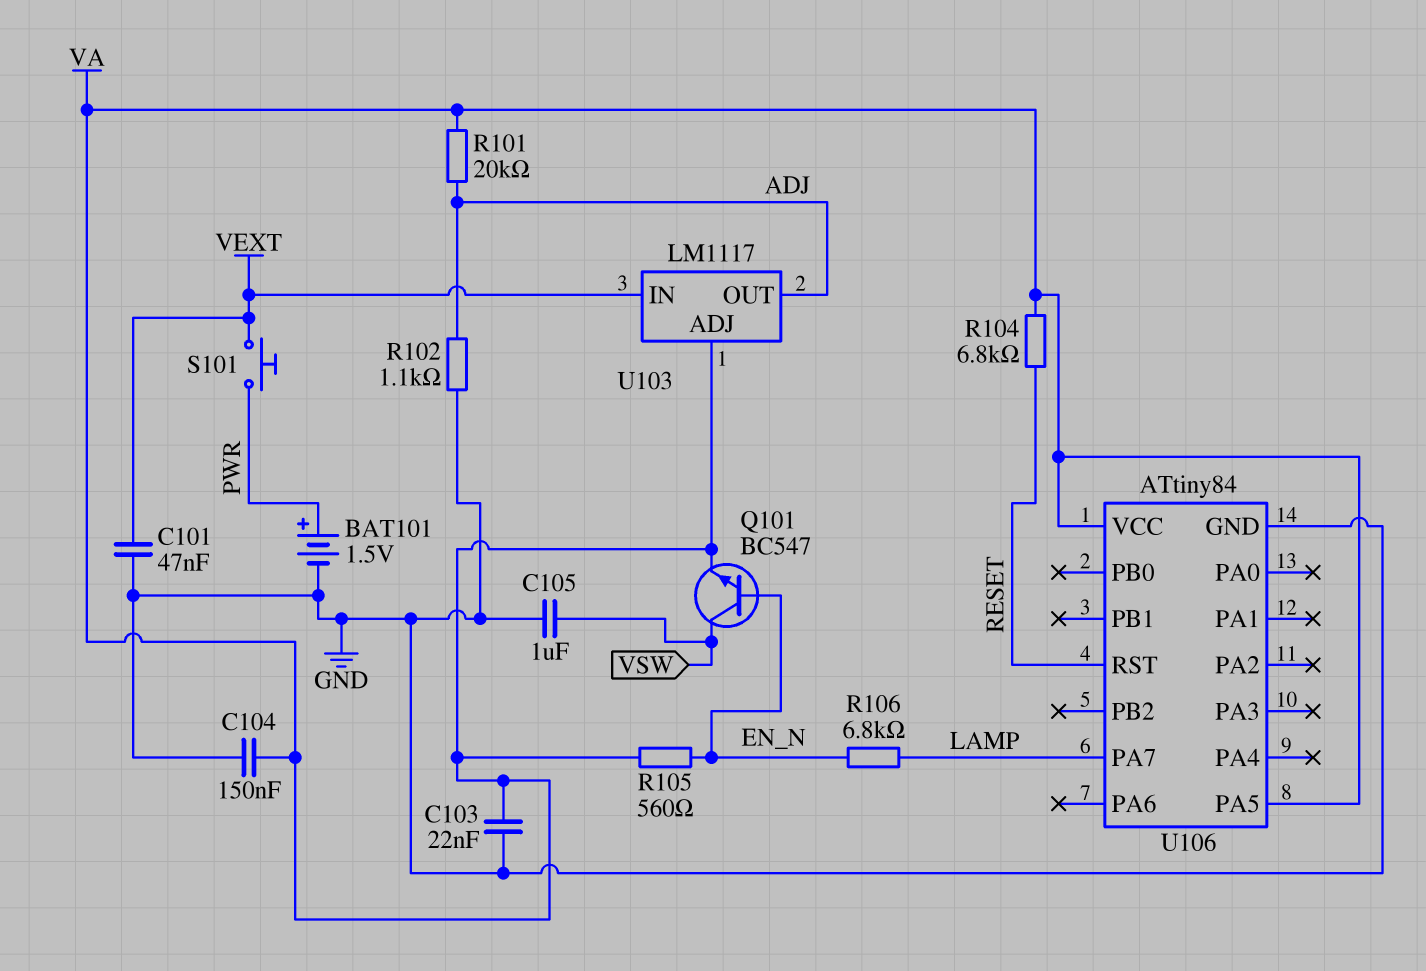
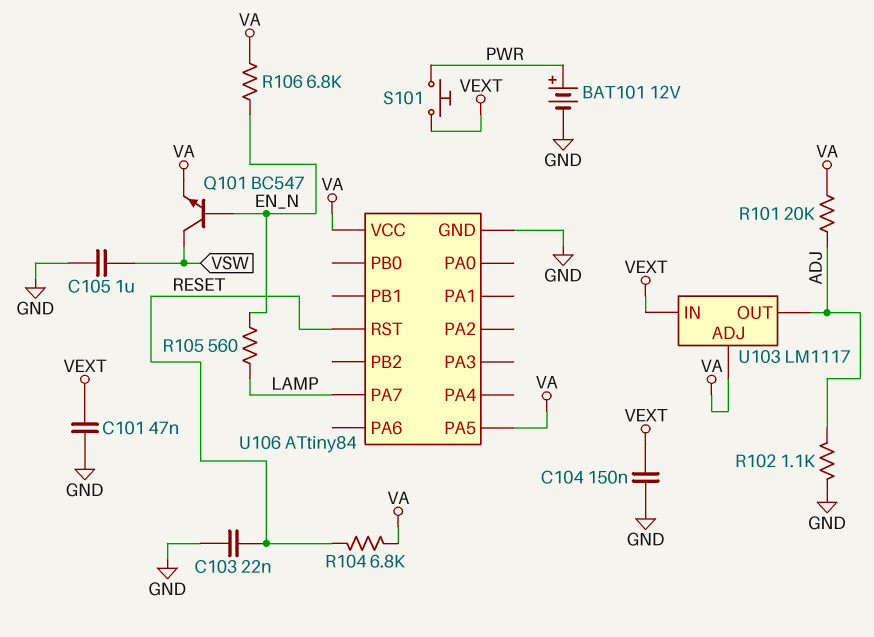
BAT101: 1.5V (plus PWR, minus GND) -> 12V (plus PWR, minus GND)
C103: 22nF (GND, VA) -> 22nF (GND, RESET)
C104: 150nF (GND, VA) -> 150nF (GND, VEXT)
R105: 560 (EN_N, VA) -> 560 (EN_N, LAMP)
R106: 6.8k (EN_N, LAMP) -> 6.8k (EN_N, VA)

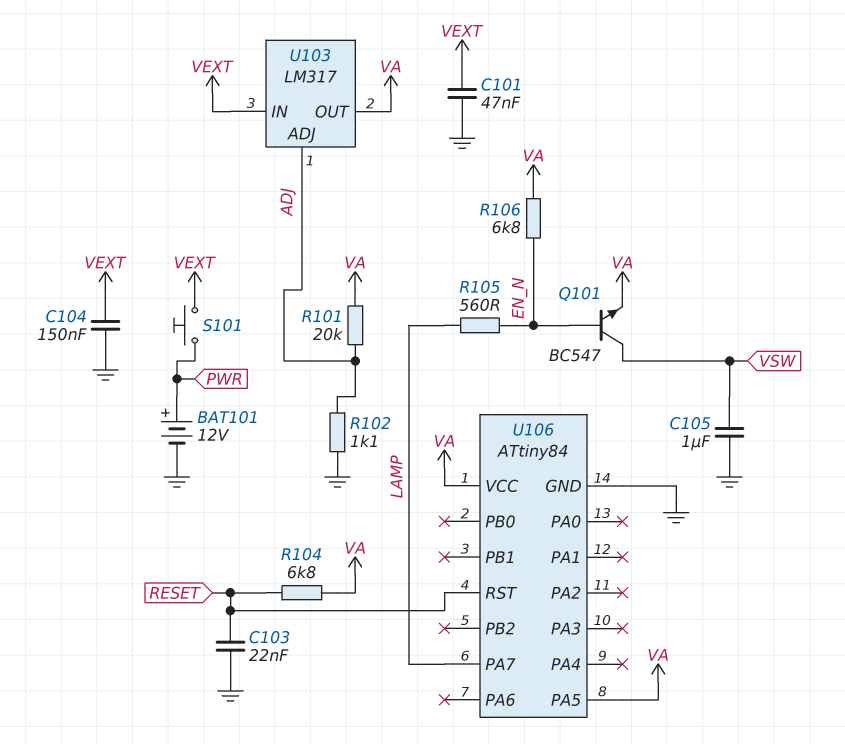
U103: LM1117 -> LM317
U103 pin ADJ: VA -> ADJ
U103 pin OUT: ADJ -> VA

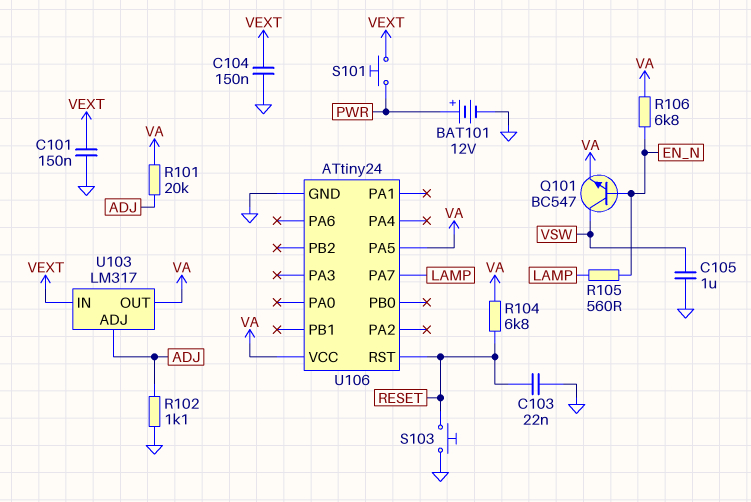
C101: 47nF (GND, VEXT) -> 150nF (GND, VEXT)
S103: none -> button (GND, RESET)
U106: ATtiny84 -> ATtiny24

